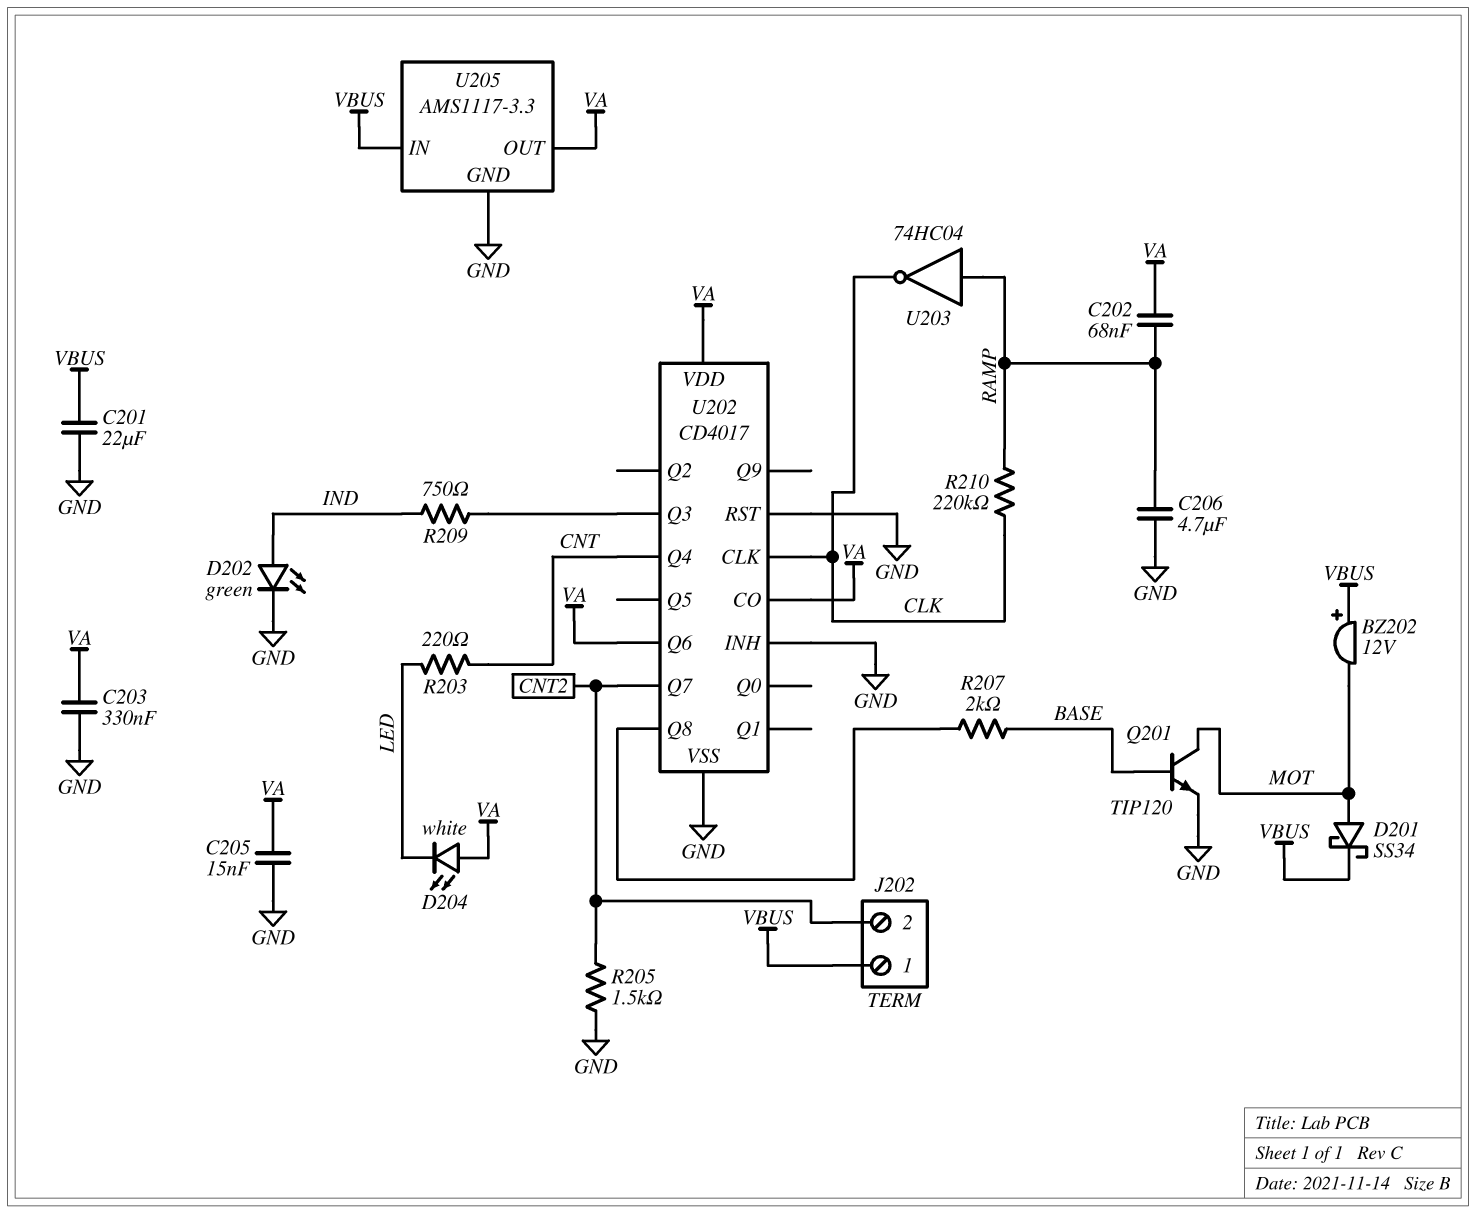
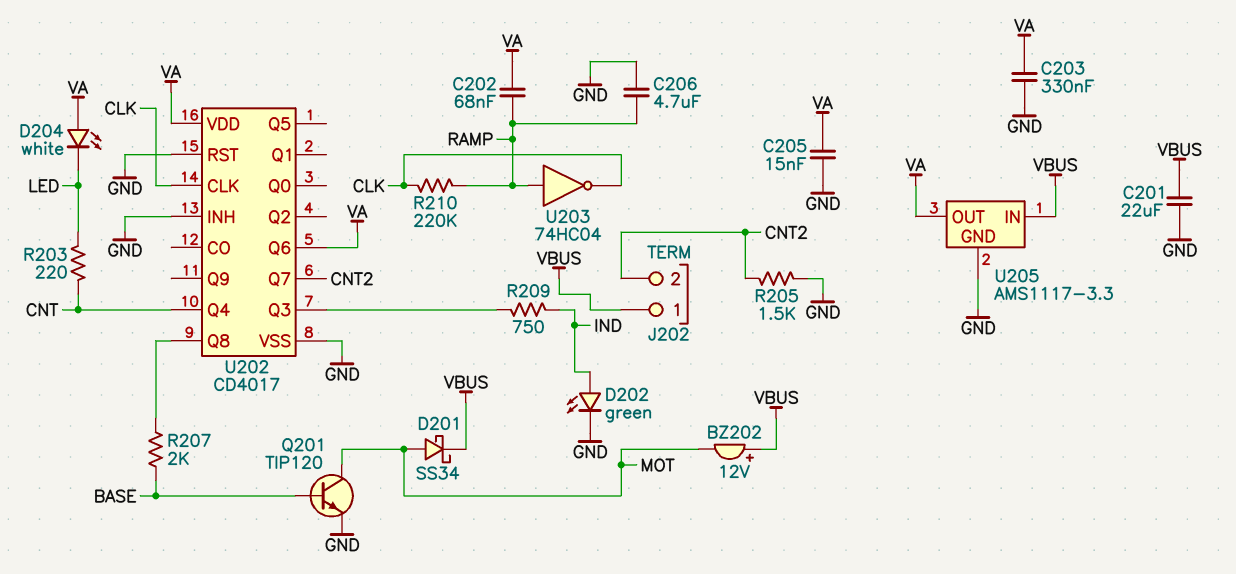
U202 pin CO: VA -> none

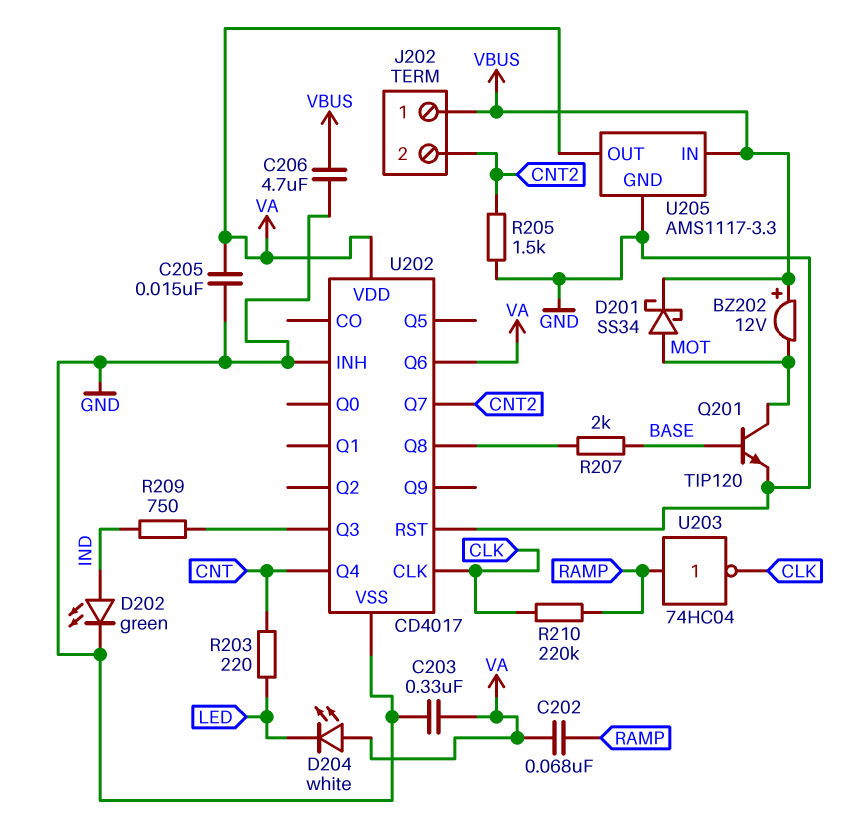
C201: 22uF (GND, VBUS) -> none
C206: 4.7uF (GND, RAMP) -> 4.7uF (GND, VBUS)

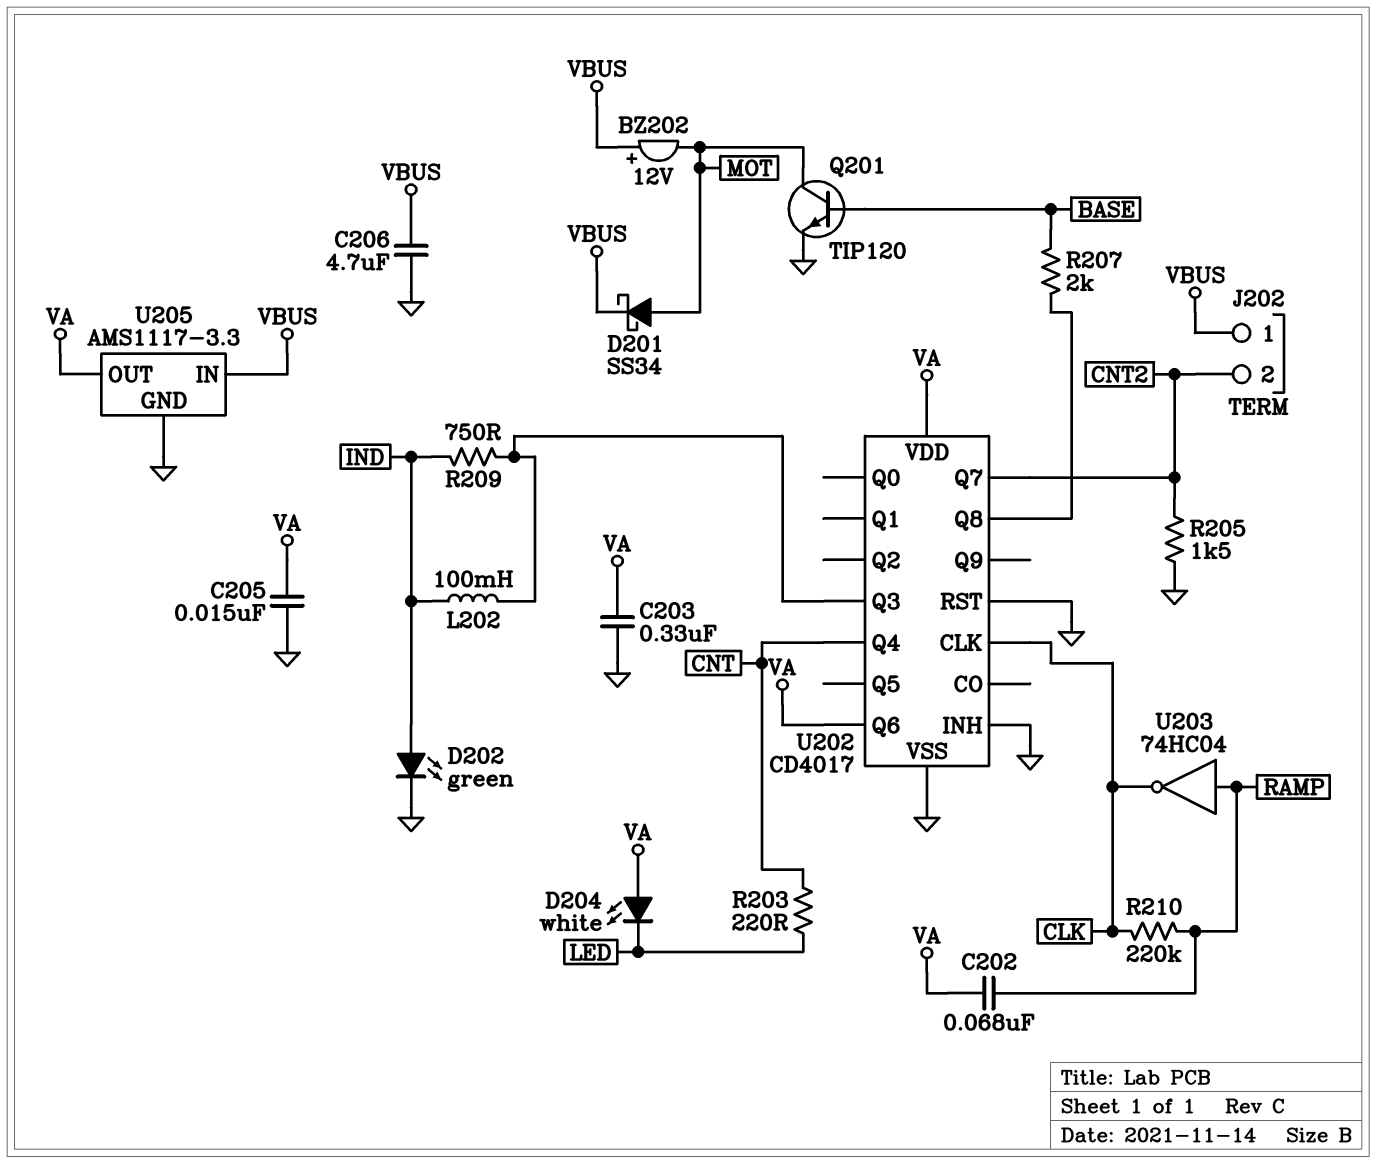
L202: none -> 100mH (IND, U202/Q3)

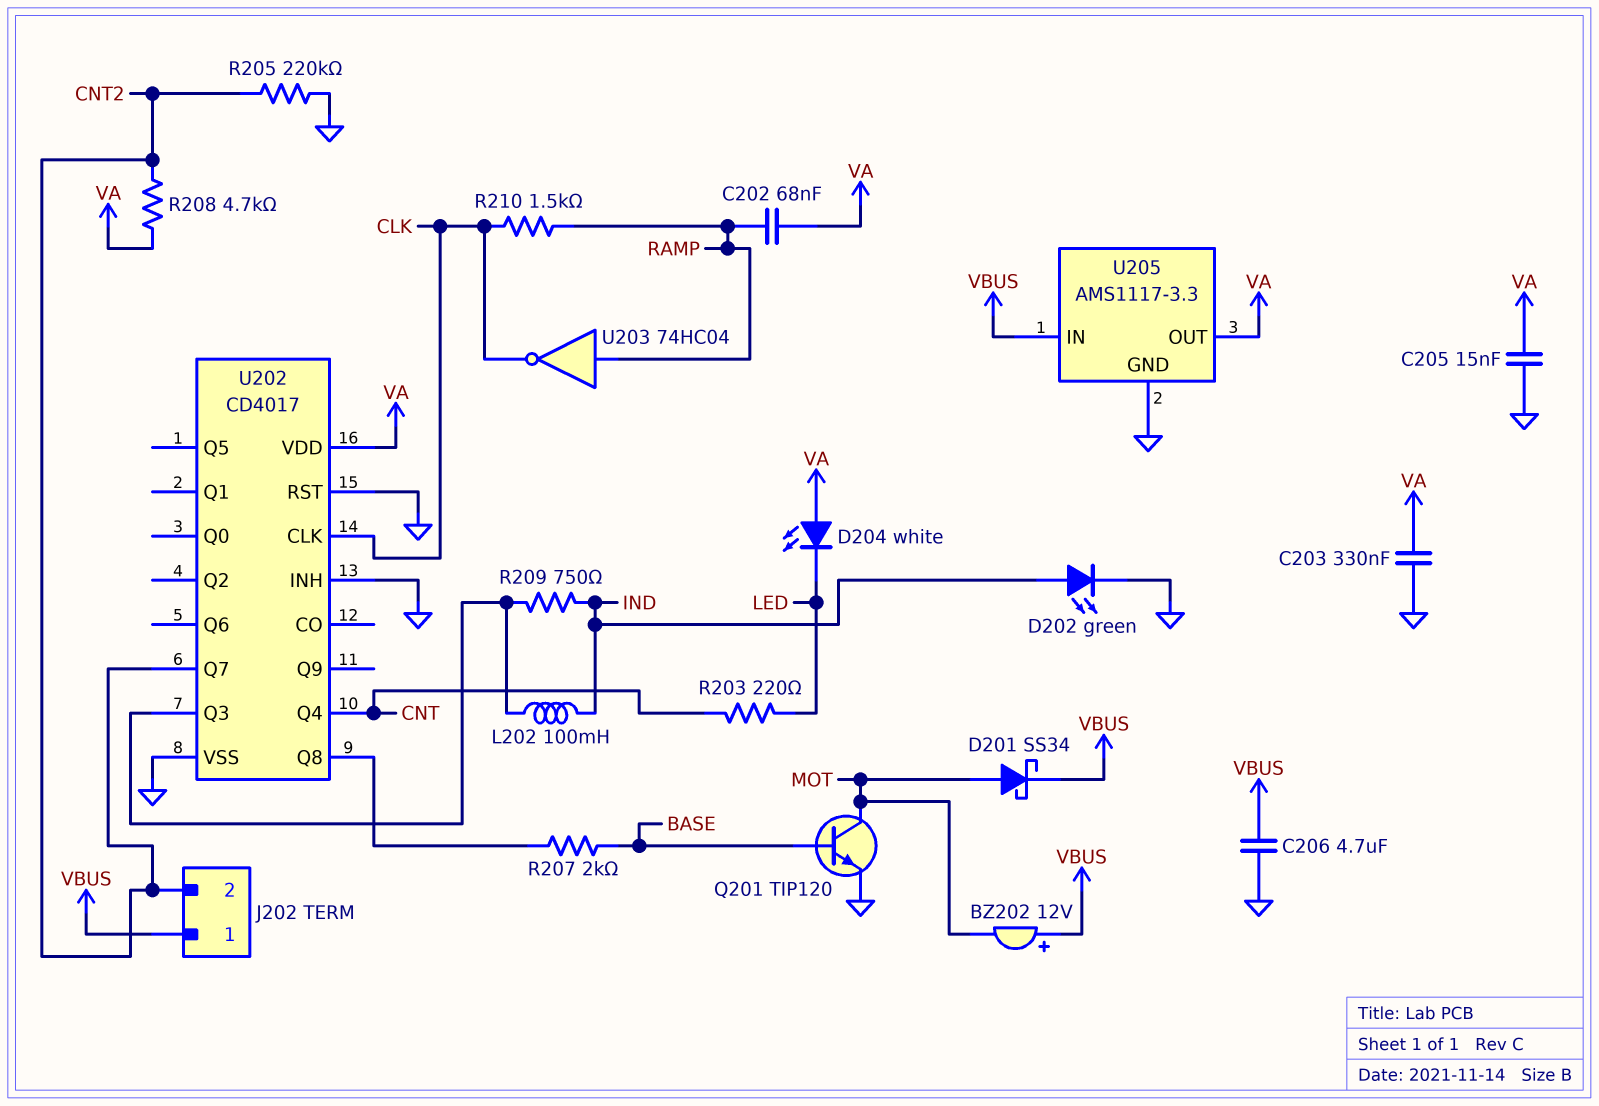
R205: 1.5k (CNT2, GND) -> 220k (CNT2, GND)
R208: none -> 4.7k (CNT2, VA)
R210: 220k (CLK, RAMP) -> 1.5k (CLK, RAMP)
U202 pin Q6: VA -> none

